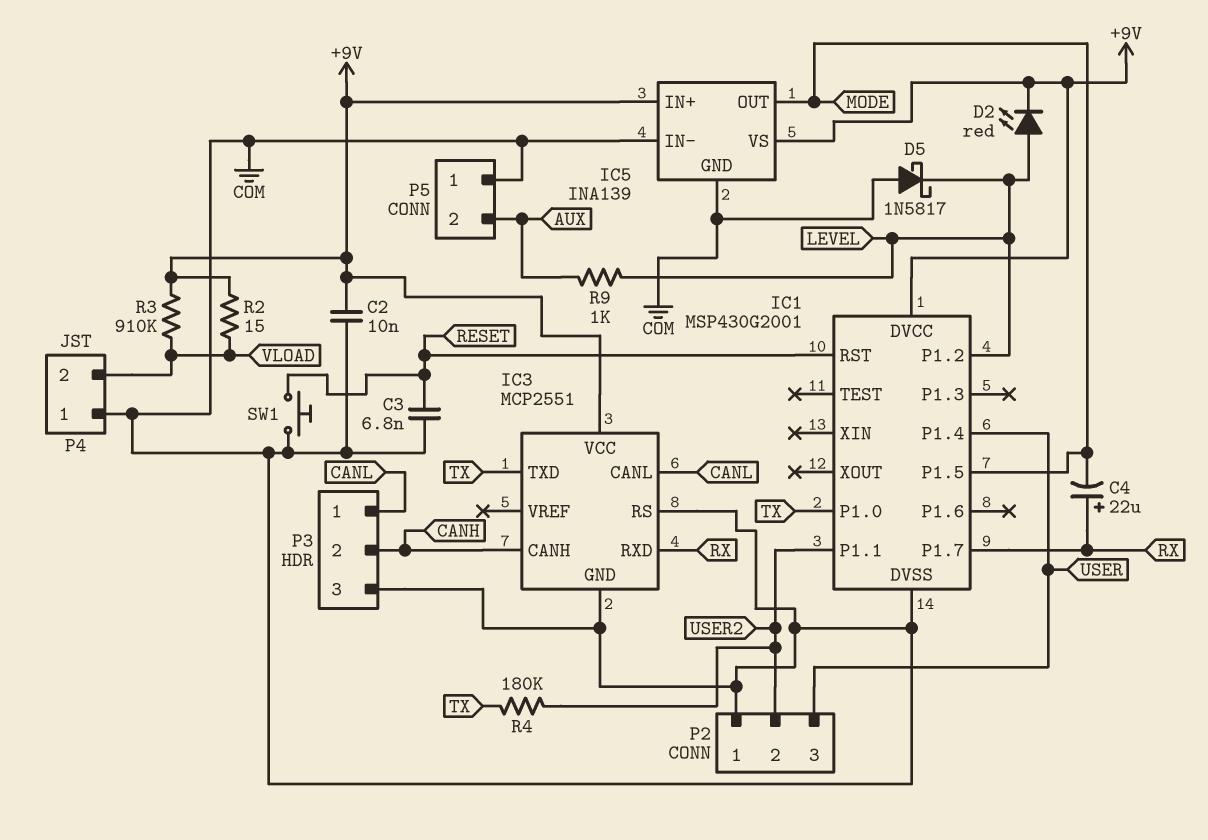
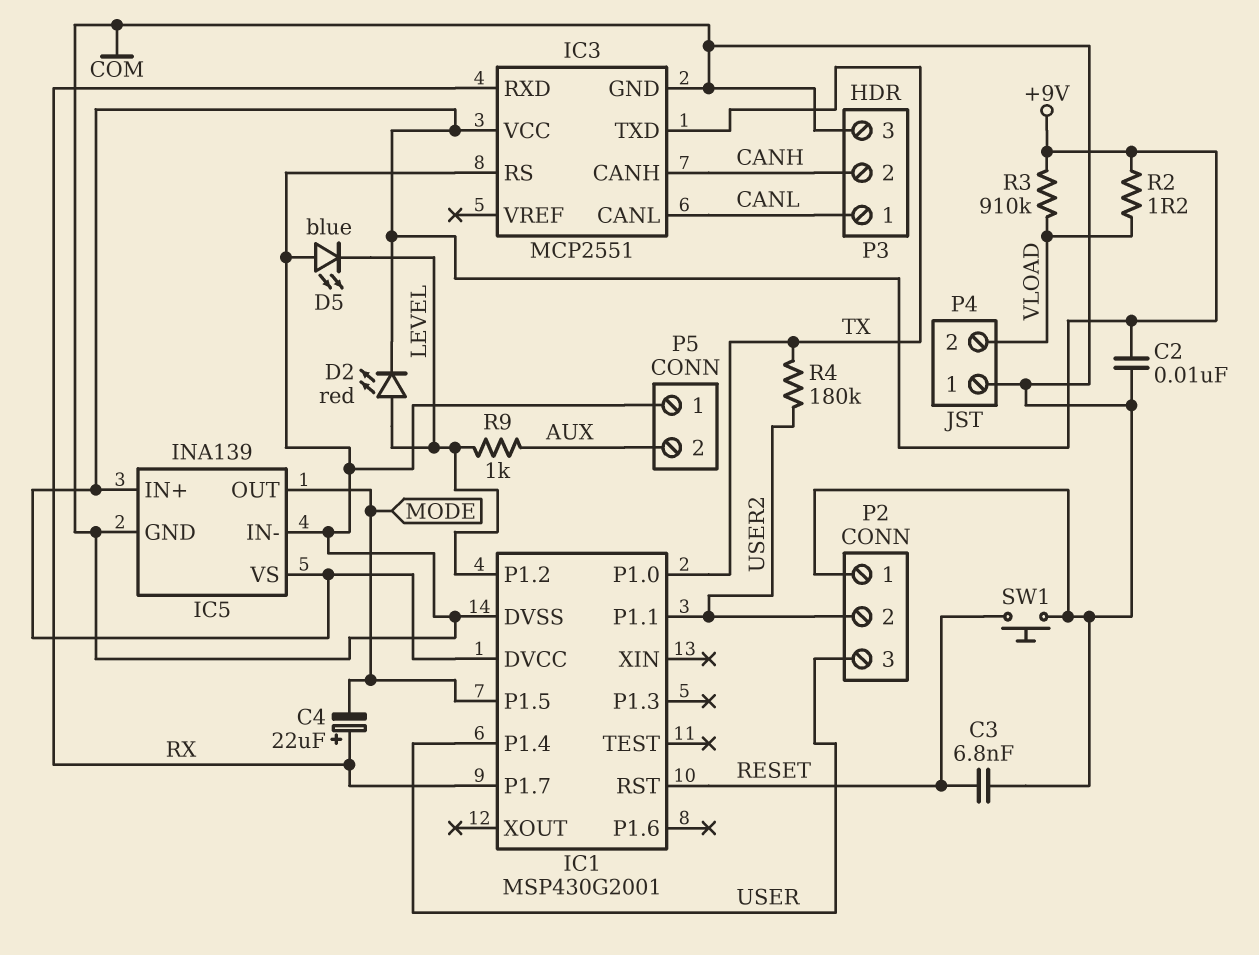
D5: schottky 1N5817 (A COM, K LEVEL) -> LED blue (A COM, K LEVEL)
R2: 15 (+9V, VLOAD) -> 1.2 (+9V, VLOAD)

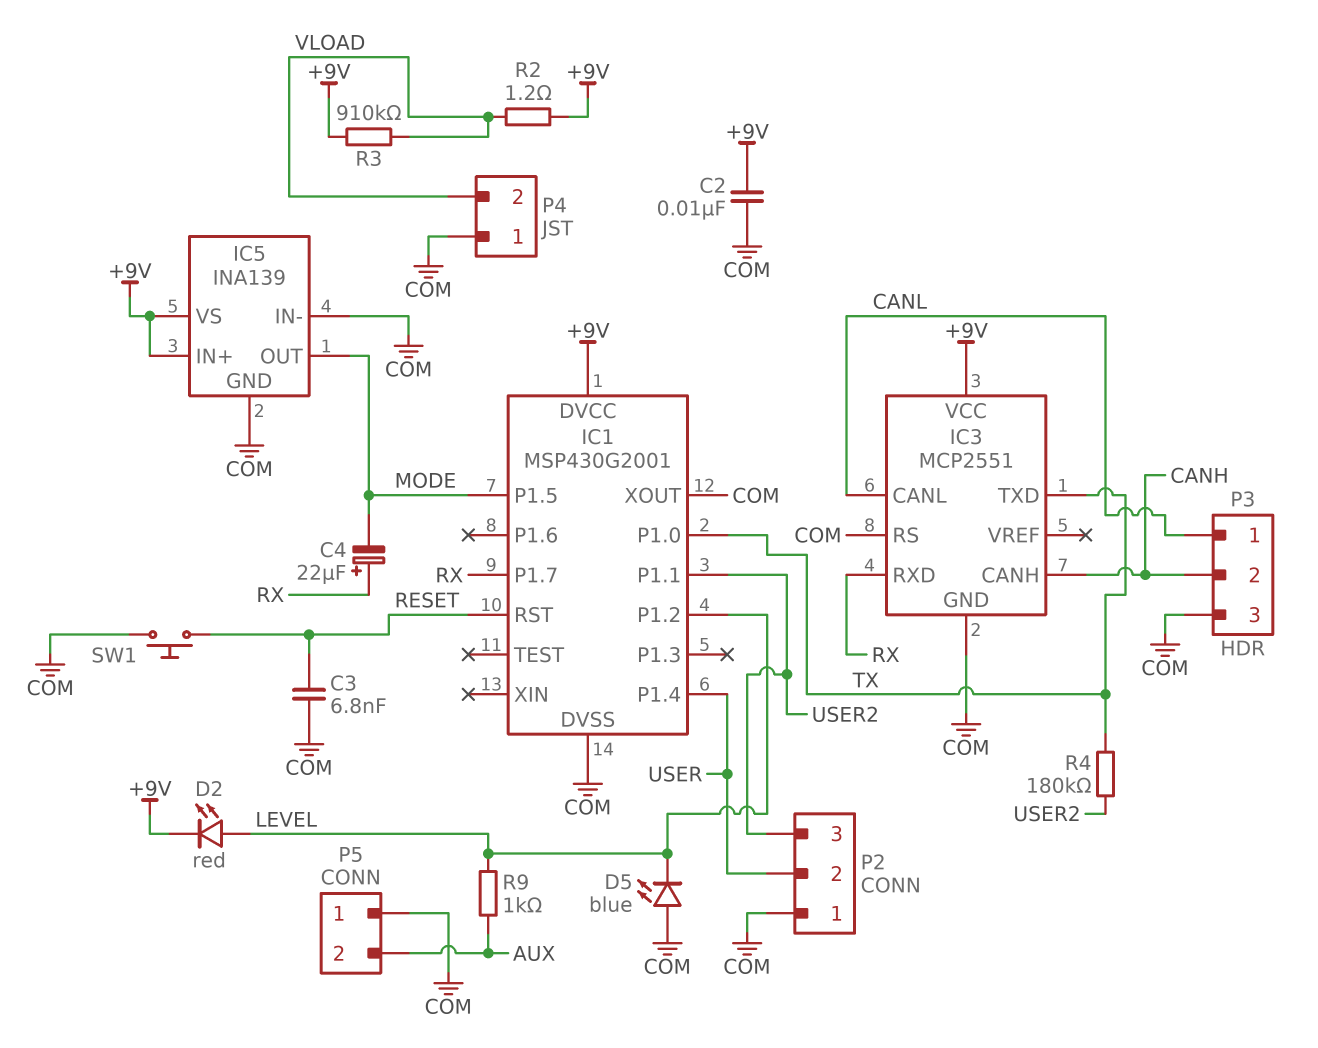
IC1 pin XOUT: none -> COM
P2 pin 2: USER2 -> USER
P2 pin 3: USER -> USER2

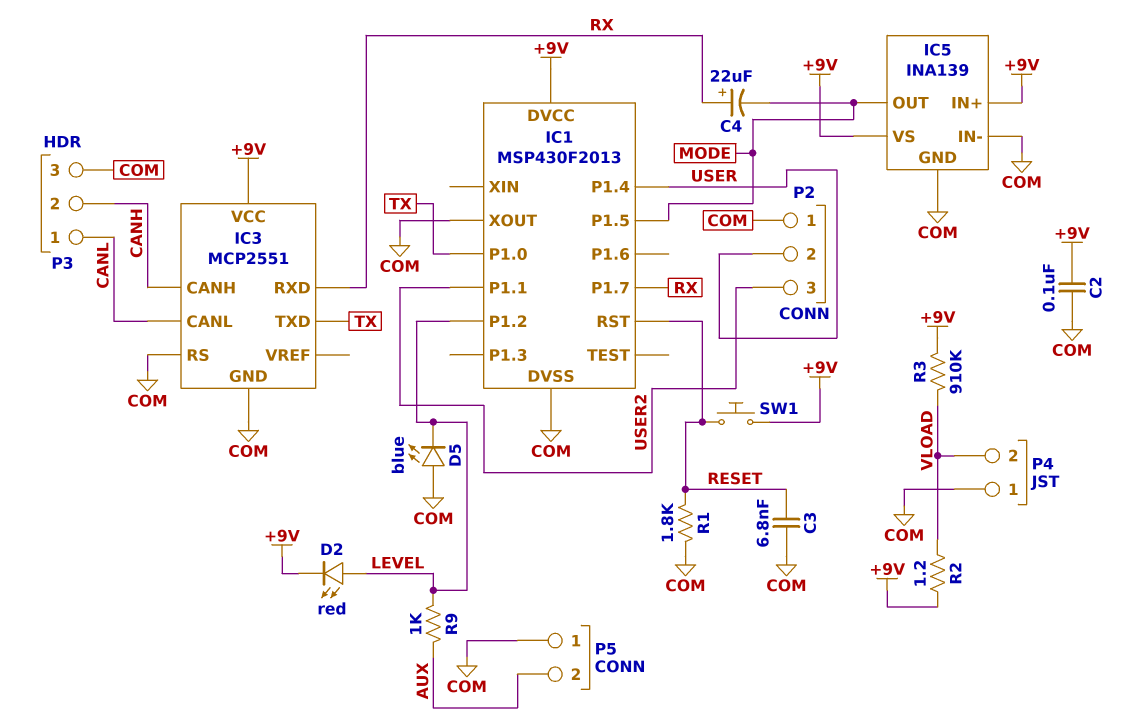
C2: 10nF (+9V, COM) -> 100nF (+9V, COM)
IC1: MSP430G2001 -> MSP430F2013
R1: none -> 1.8k (COM, RESET)
R4: 180k (TX, USER2) -> none
SW1: button (COM, RESET) -> button (+9V, RESET)

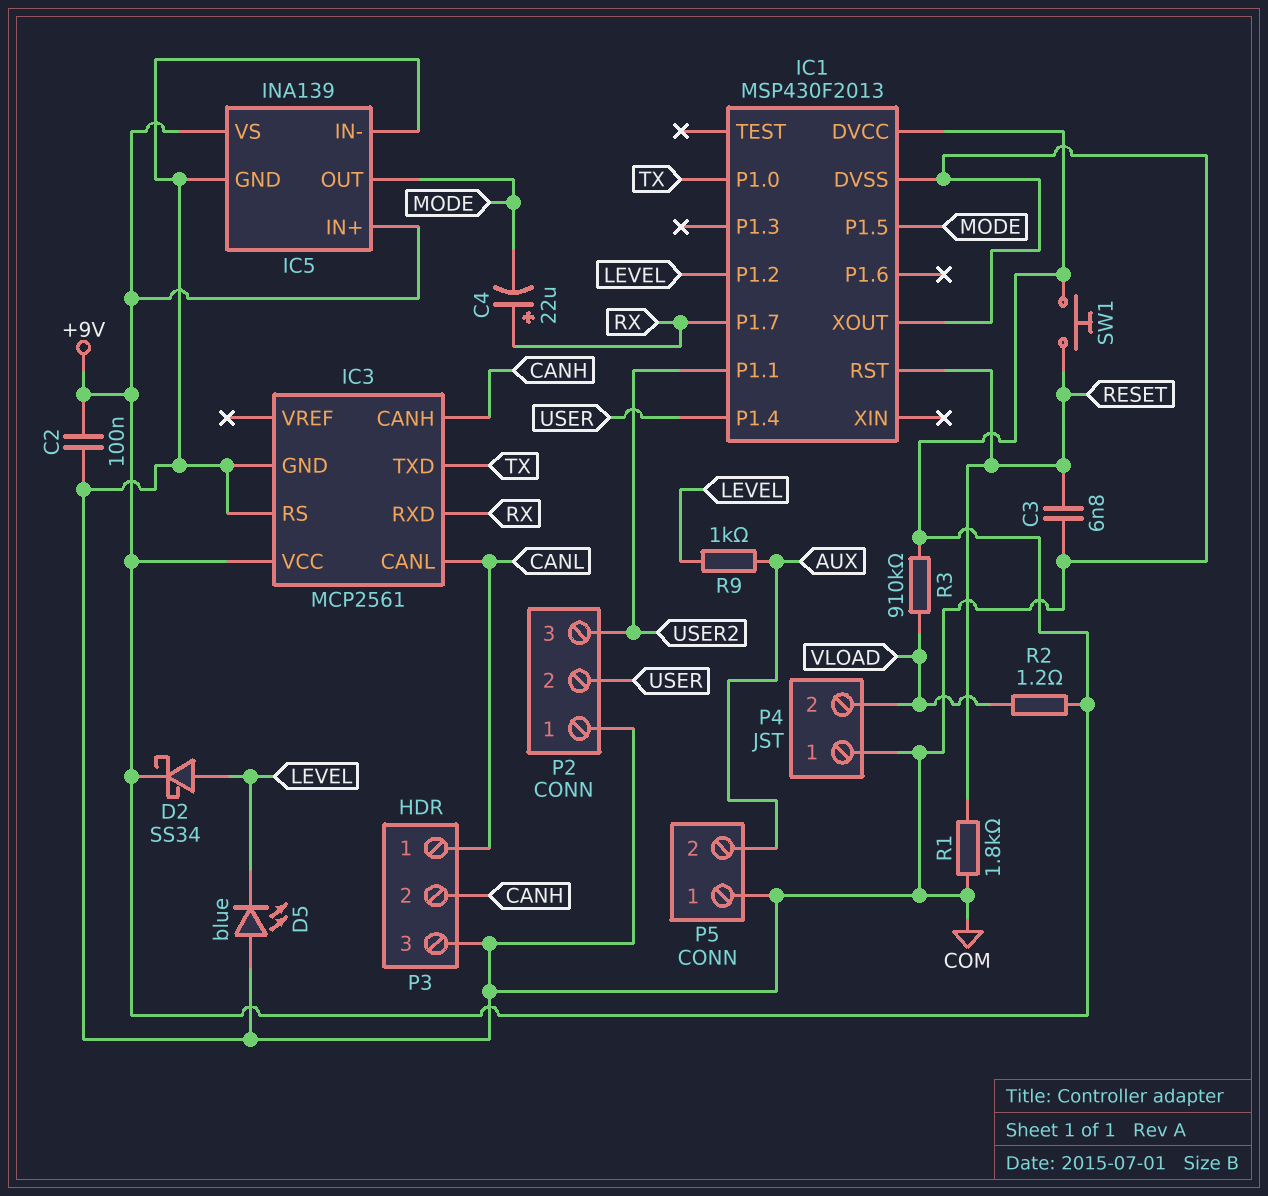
D2: LED red (A LEVEL, K +9V) -> schottky SS34 (A LEVEL, K +9V)
IC3: MCP2551 -> MCP2561

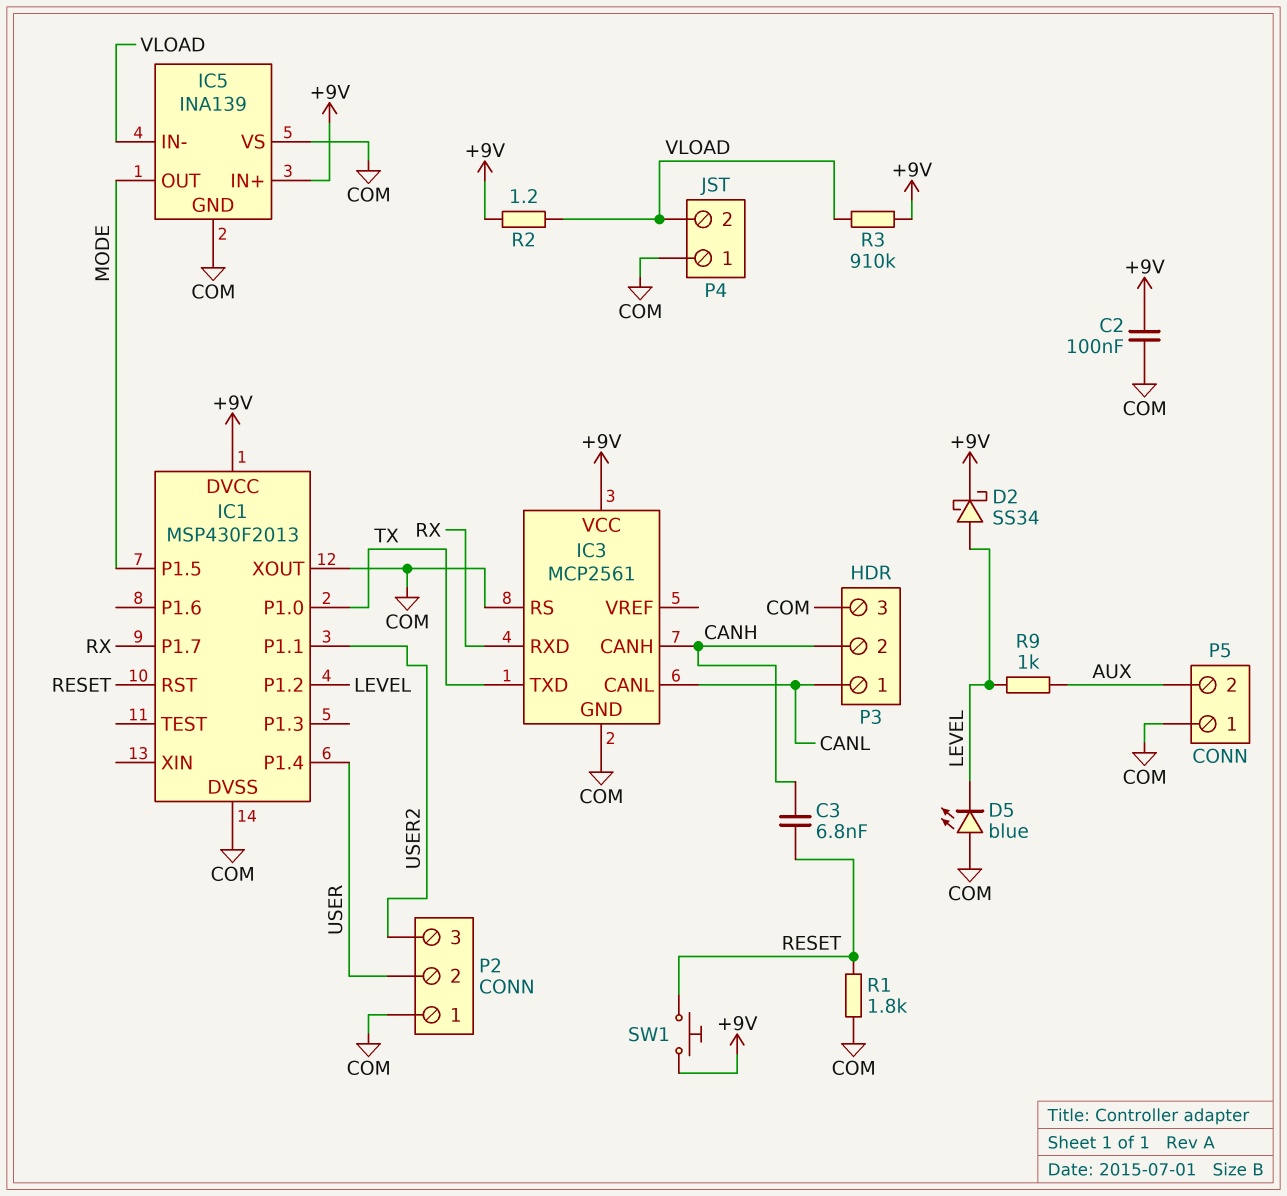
C3: 6.8nF (COM, RESET) -> 6.8nF (CANH, RESET)
C4: 22uF (plus RX, minus MODE) -> none
IC5 pin IN-: COM -> VLOAD
IC5 pin VS: +9V -> COM

